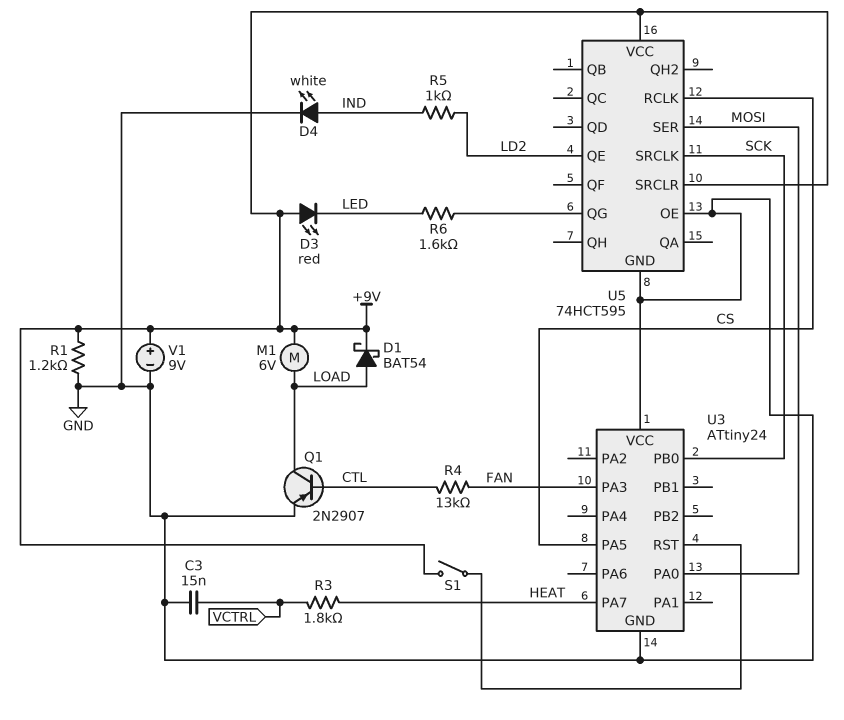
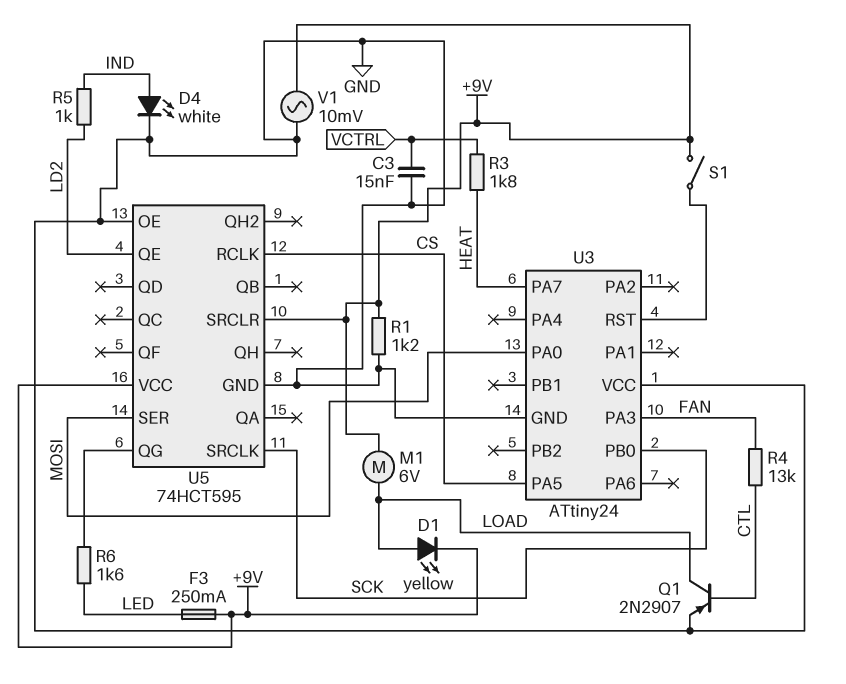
D1: schottky BAT54 (A LOAD, K +9V) -> LED yellow (A LOAD, K +9V)
D3: LED red (A +9V, K LED) -> none
F3: none -> 250mA (+9V, LED)
V1: 9V (plus +9V, minus GND) -> AC 10mV (+9V, GND)

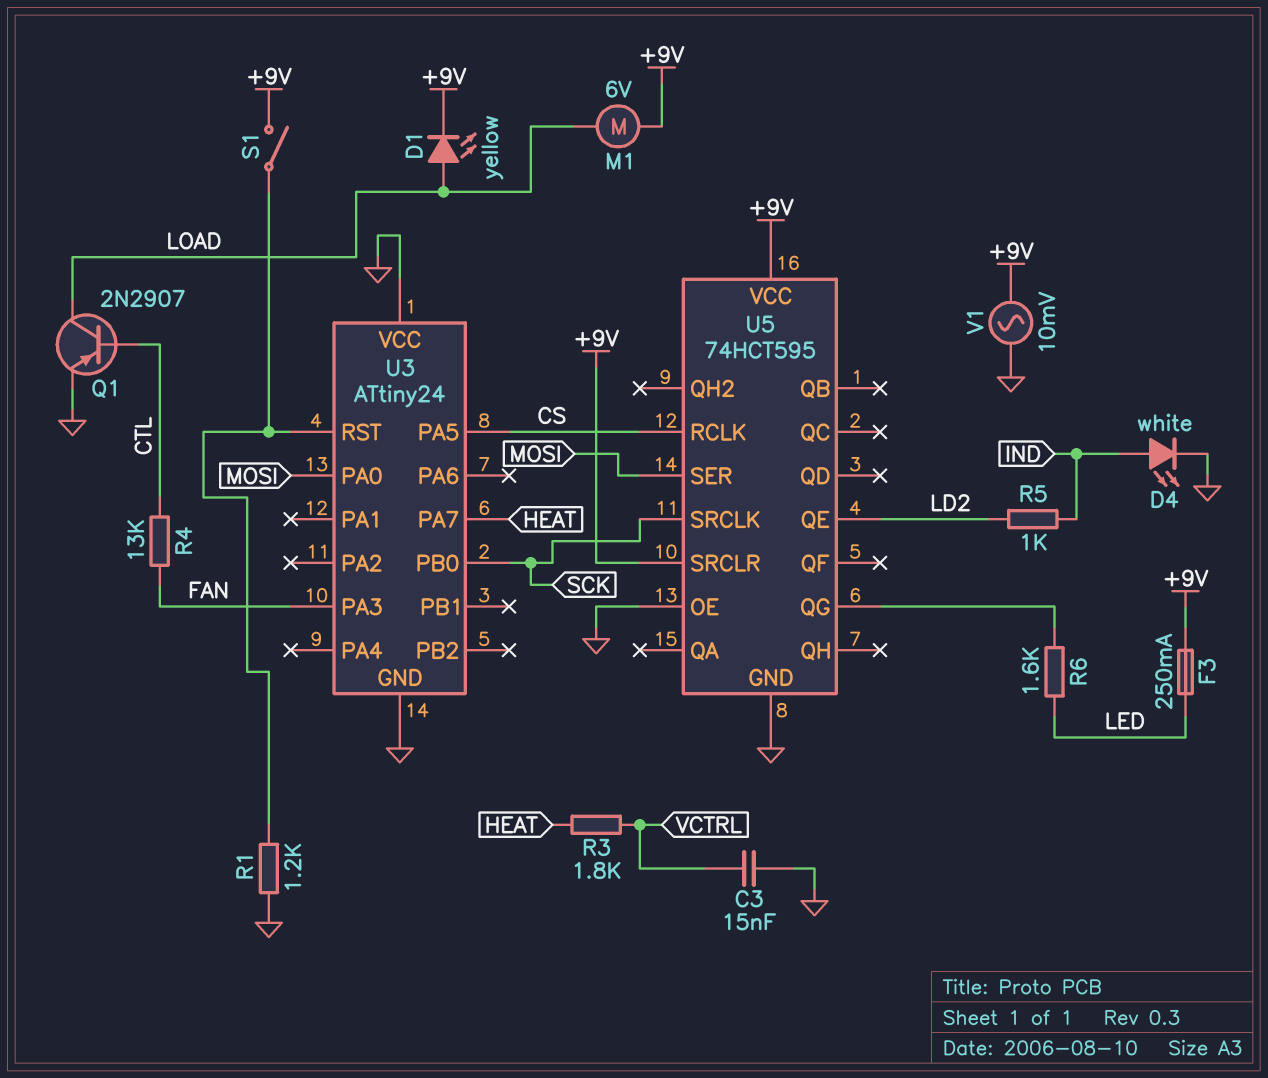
R1: 1.2k (+9V, GND) -> 1.2k (GND, U3/RST)

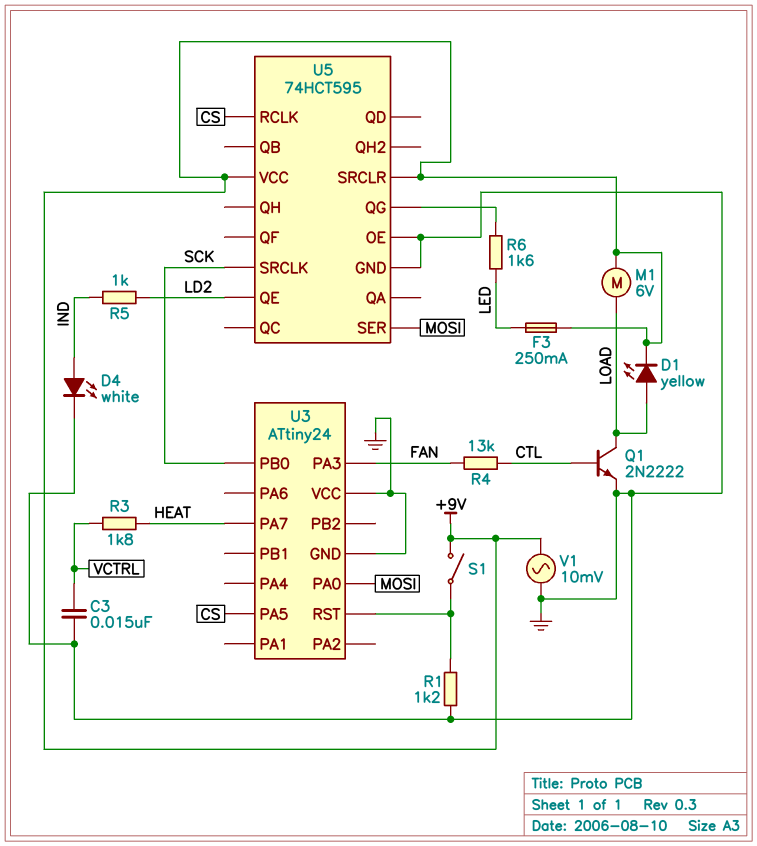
Q1: PNP 2N2907 (B CTL, C LOAD, E GND) -> NPN 2N2222 (B CTL, C LOAD, E GND)

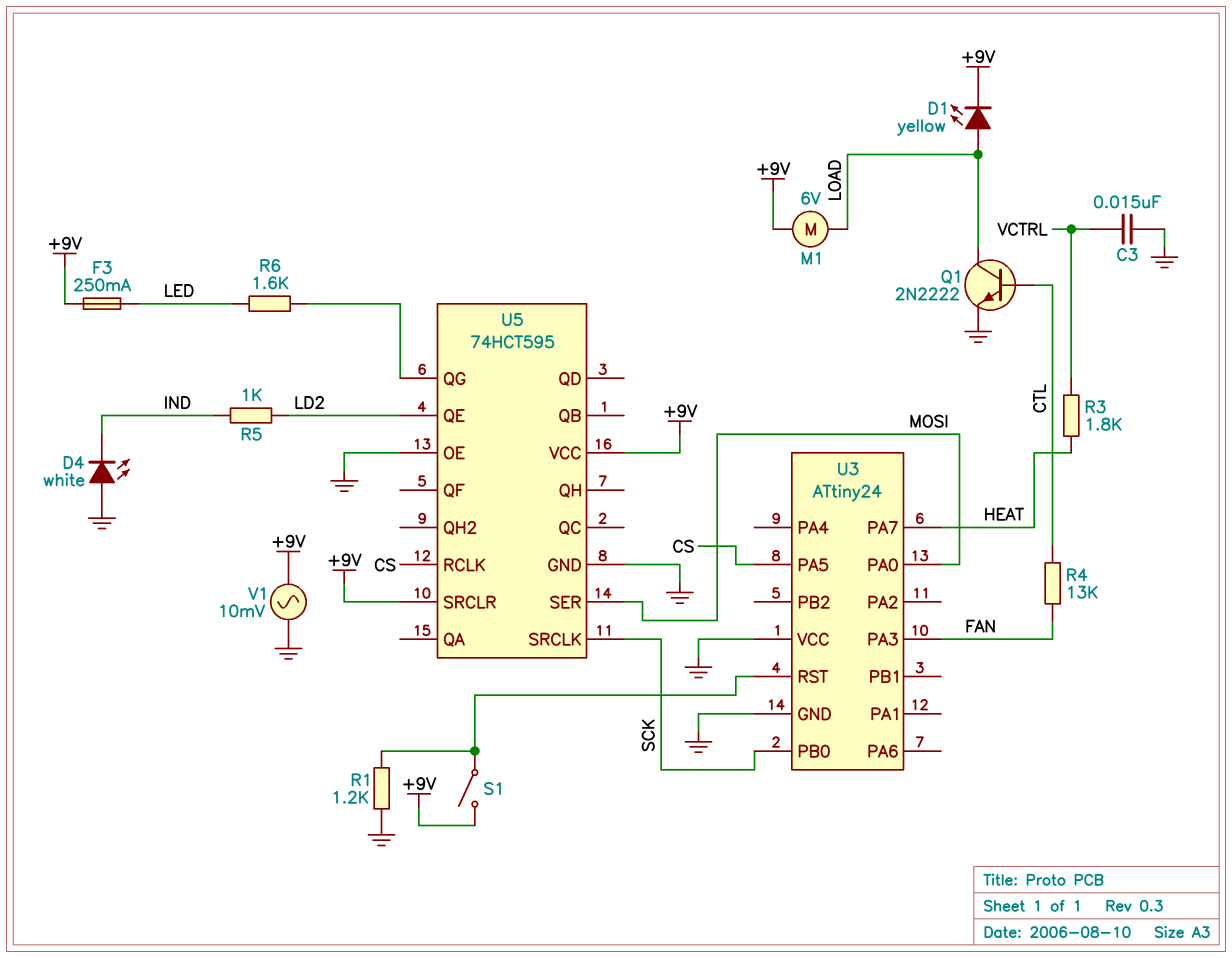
D4: LED white (A IND, K GND) -> LED white (A GND, K IND)

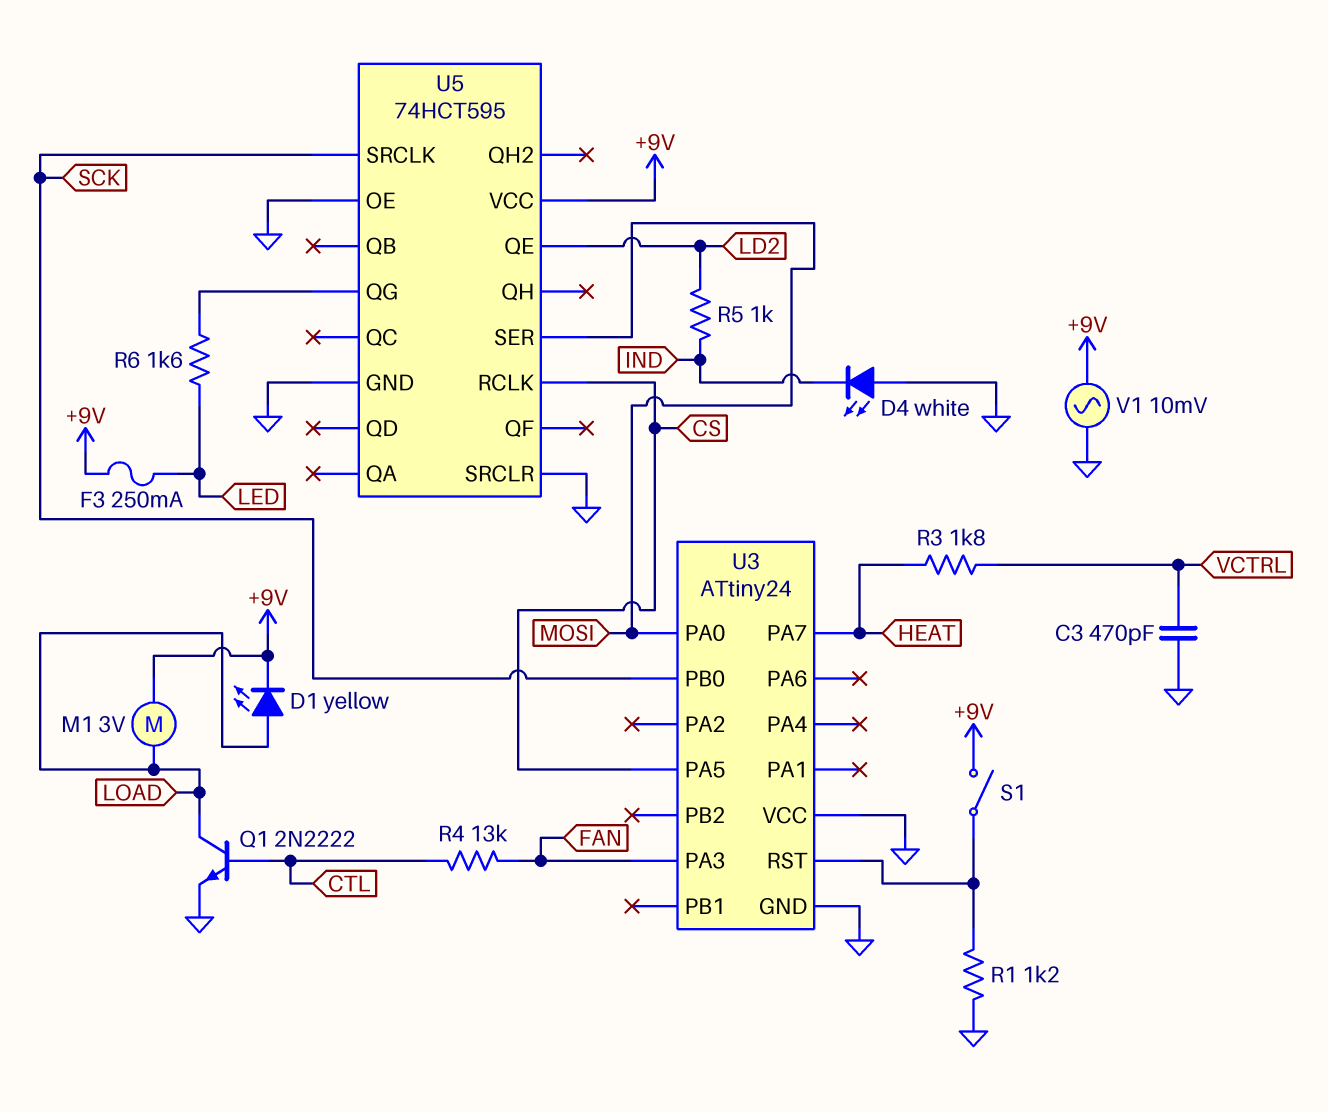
C3: 15nF (GND, VCTRL) -> 470pF (GND, VCTRL)
M1: motor 6V (+9V, LOAD) -> motor 3V (+9V, LOAD)
U5 pin SRCLR: +9V -> GND

